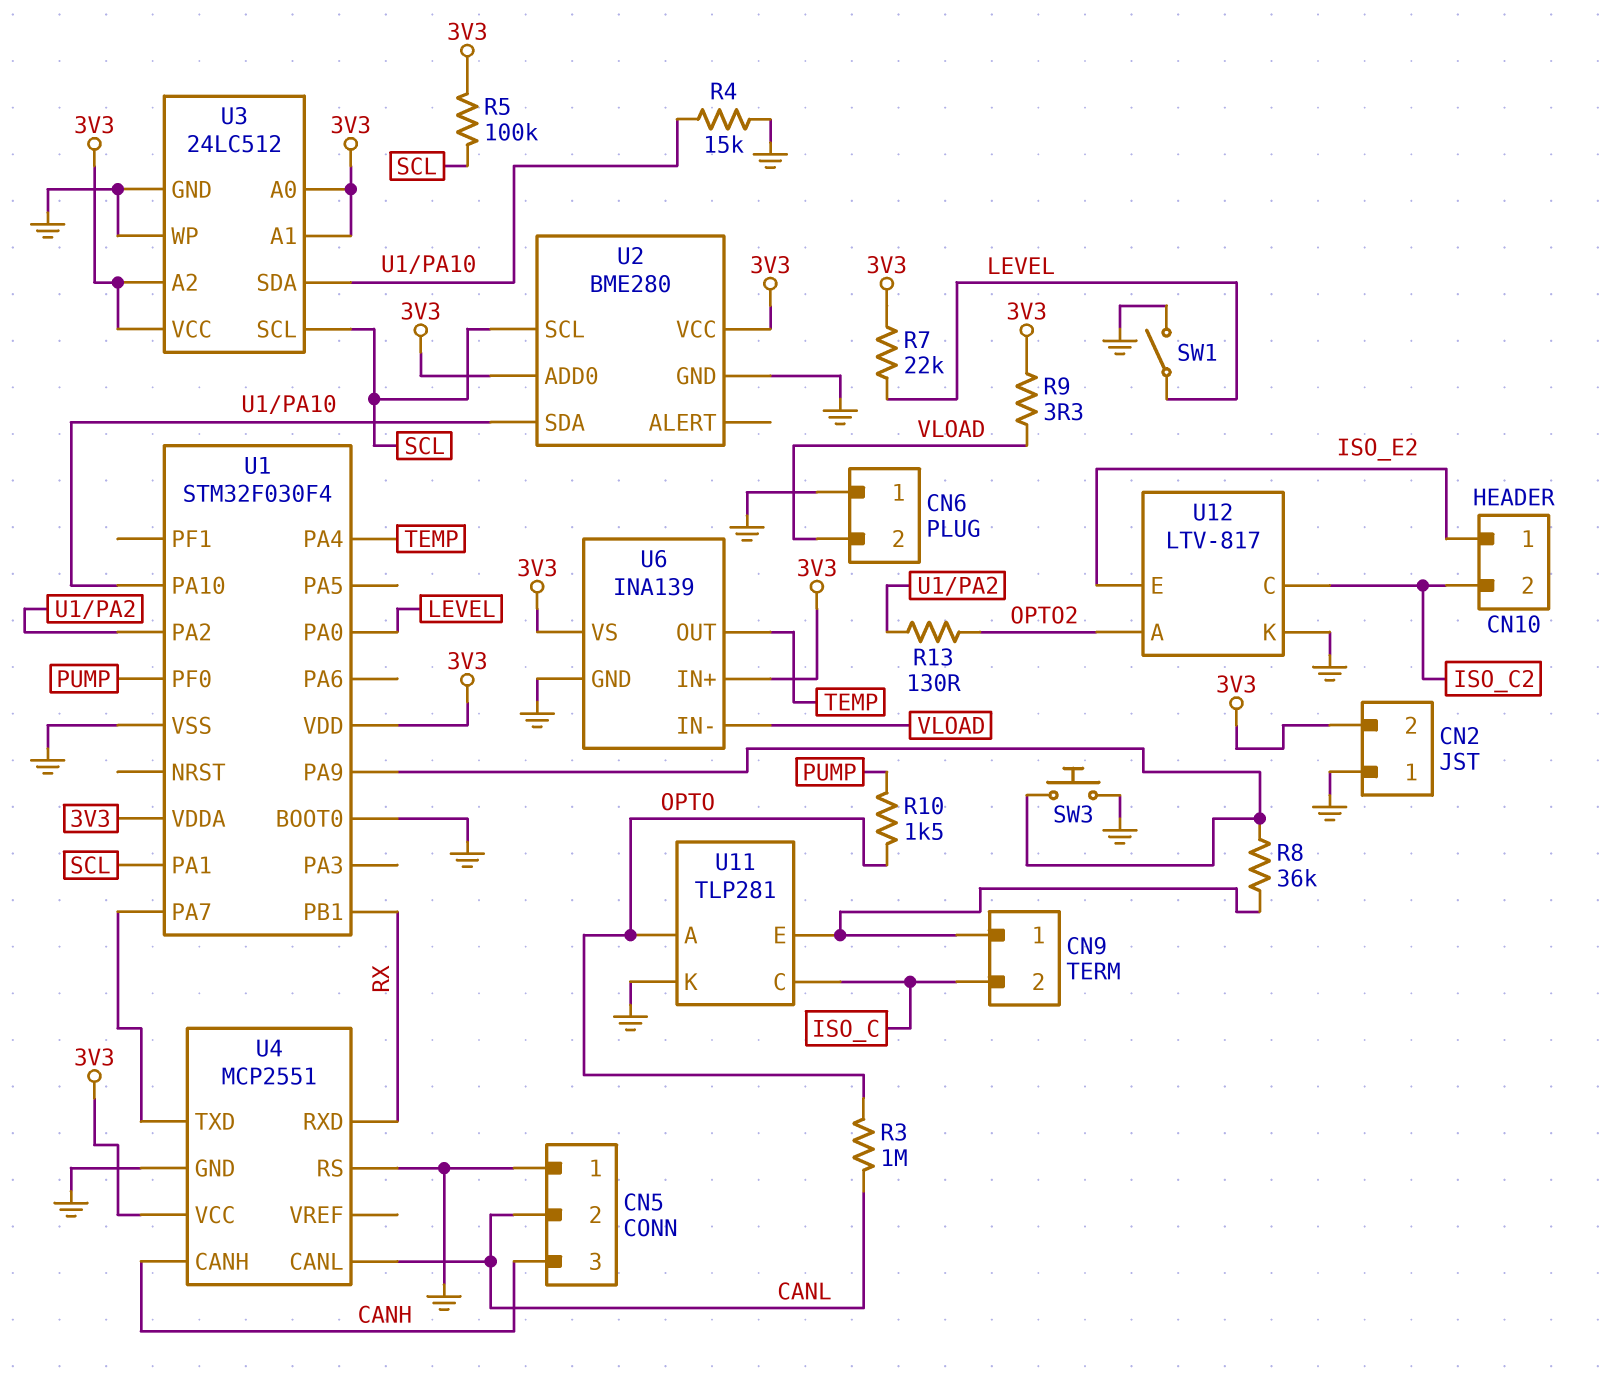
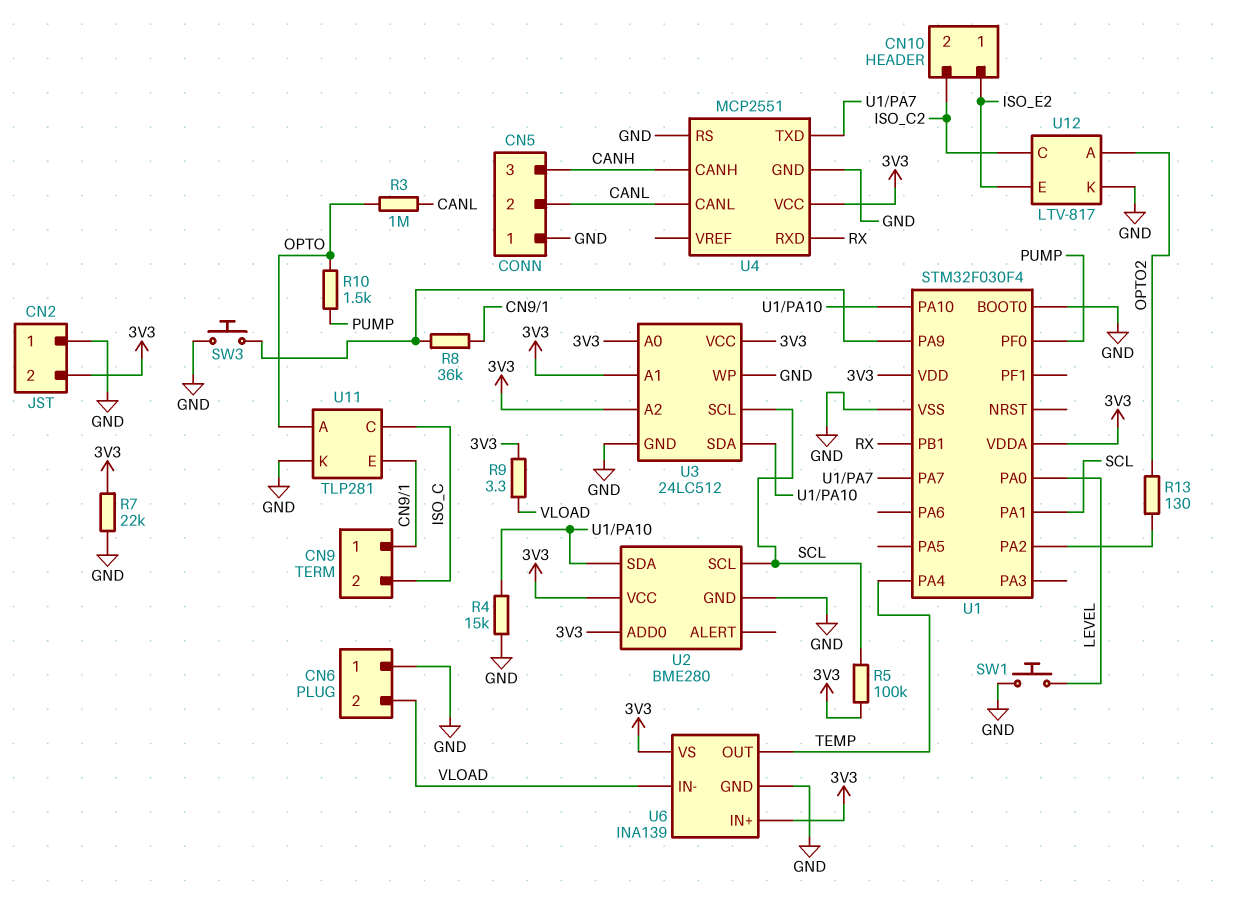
R7: 22k (3V3, LEVEL) -> 22k (3V3, GND)
SW1: switch (GND, LEVEL) -> button (GND, LEVEL)

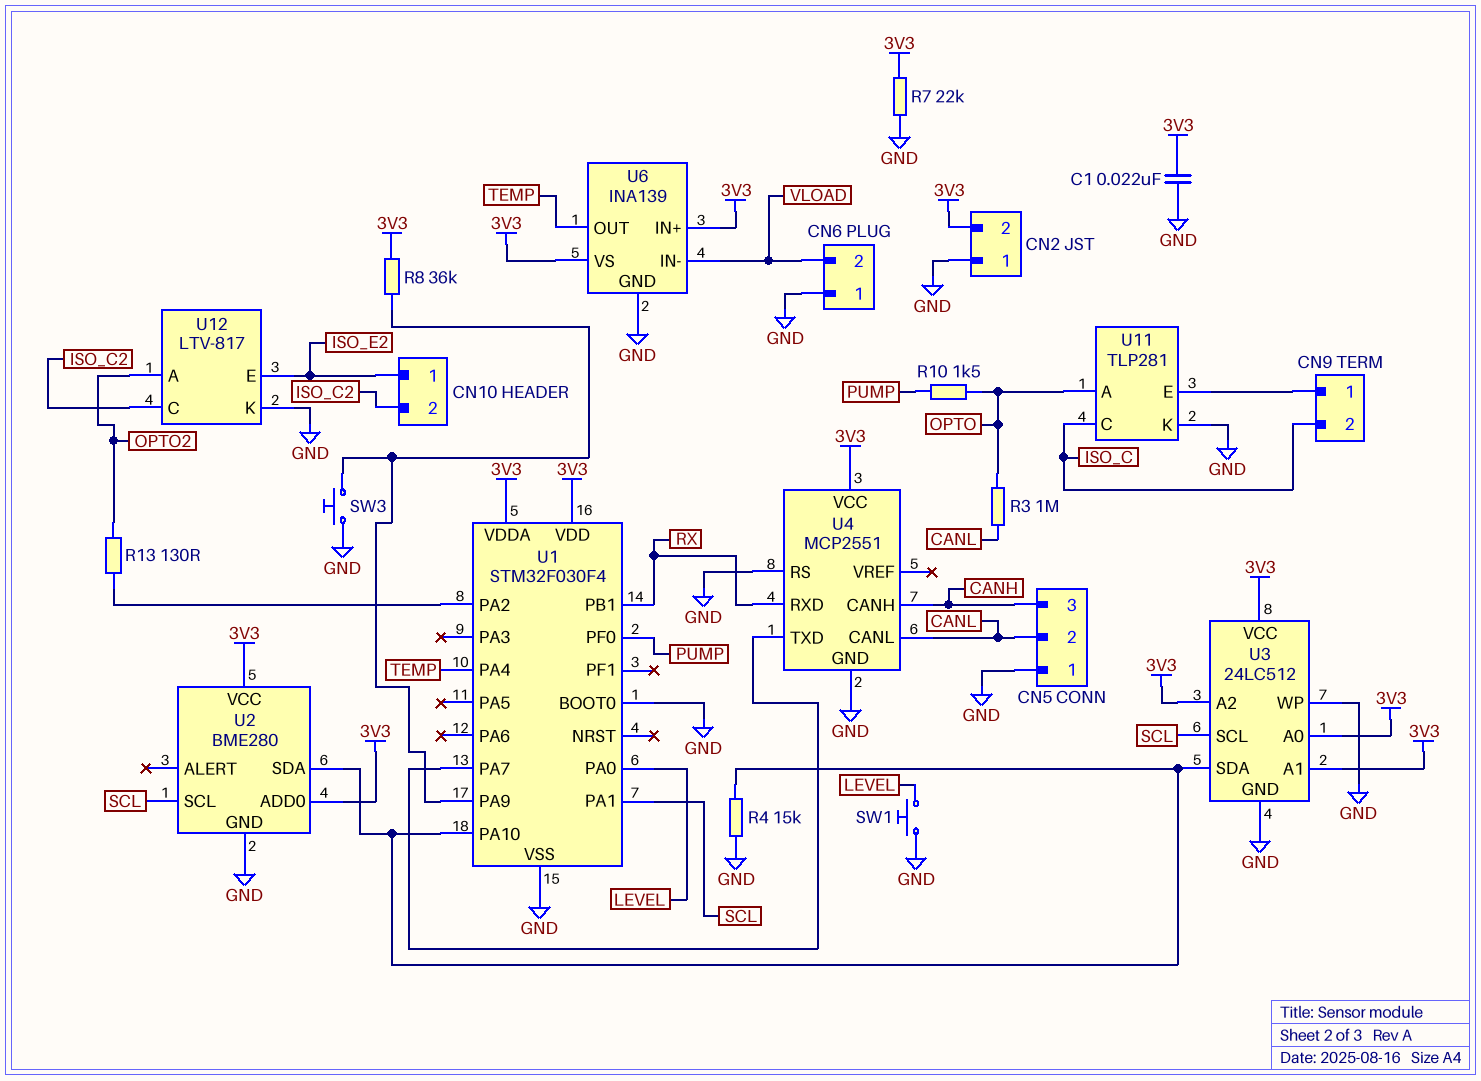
C1: none -> 22nF (3V3, GND)
R5: 100k (3V3, SCL) -> none
R8: 36k (CN9/1, U1/PA9) -> 36k (3V3, U1/PA9)
R9: 3.3 (3V3, VLOAD) -> none

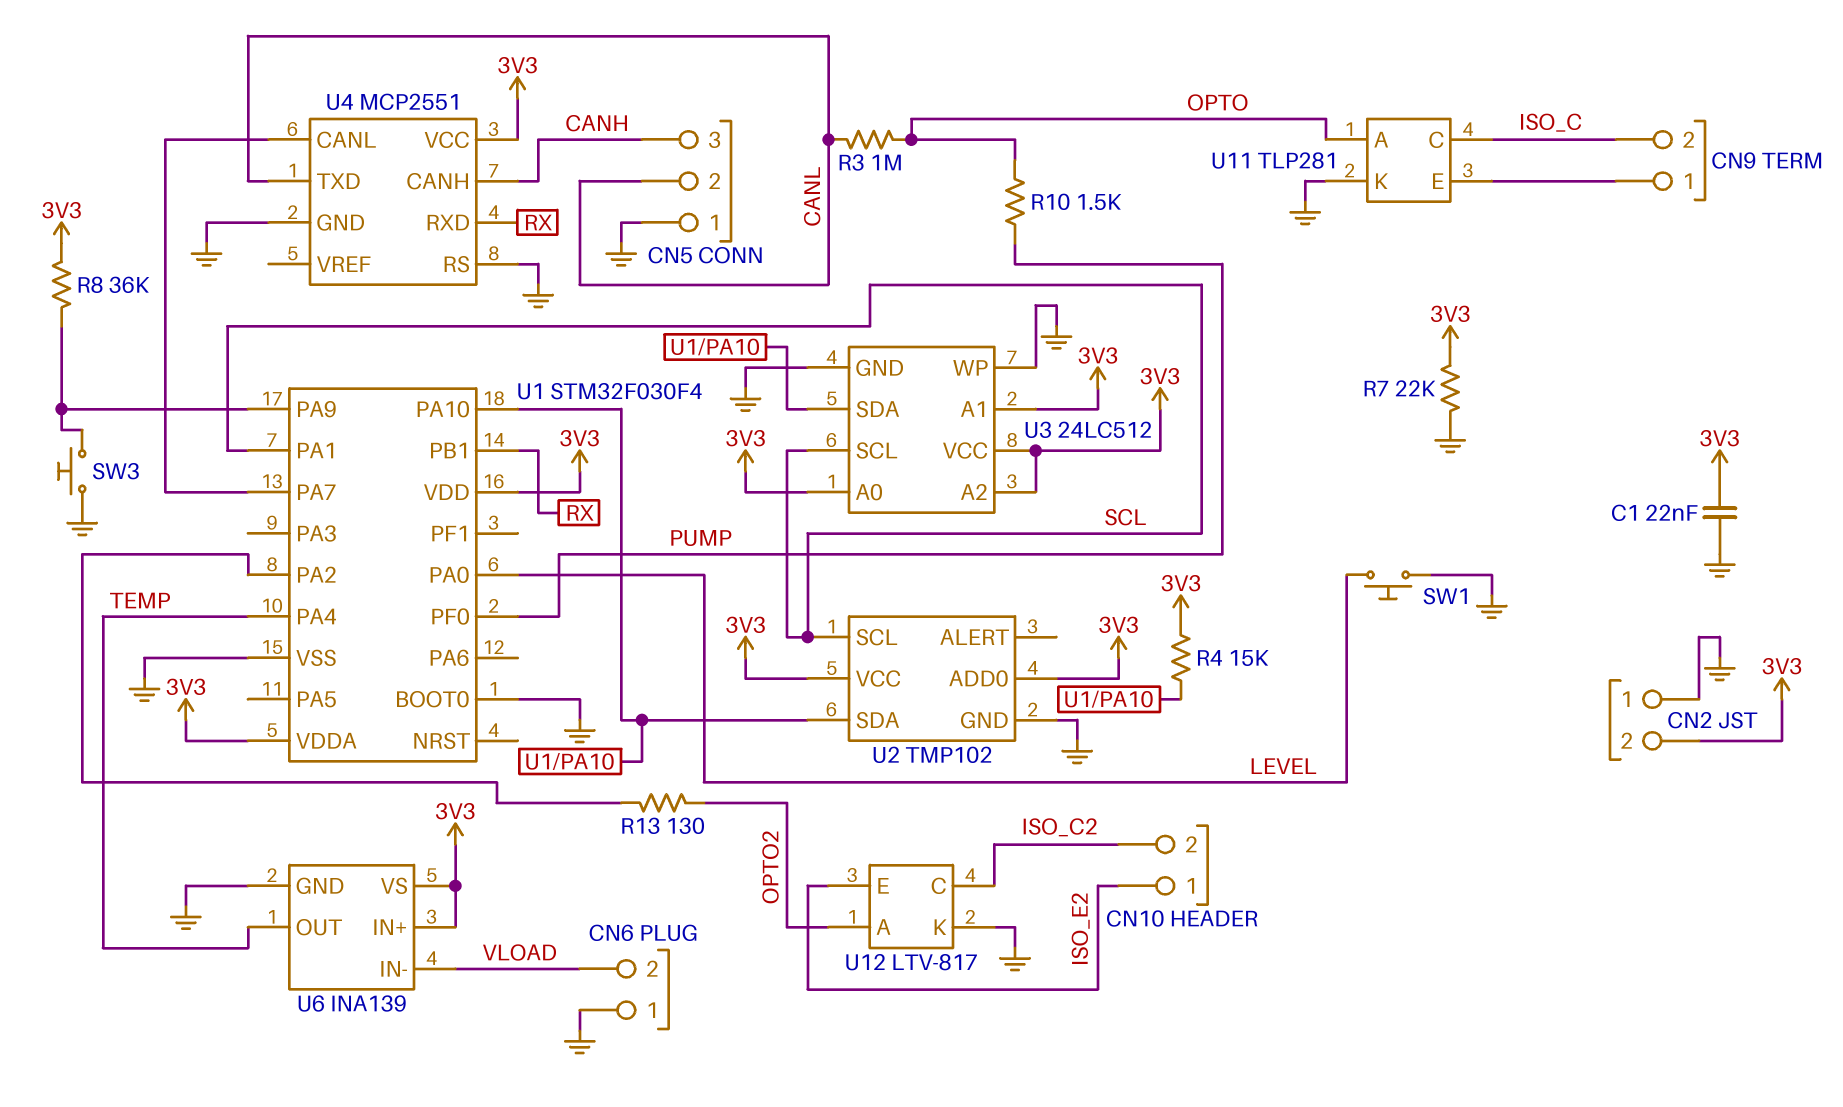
R4: 15k (GND, U1/PA10) -> 15k (3V3, U1/PA10)
U2: BME280 -> TMP102
U4 pin CANL: CANL -> U1/PA7
U4 pin TXD: U1/PA7 -> CANL

